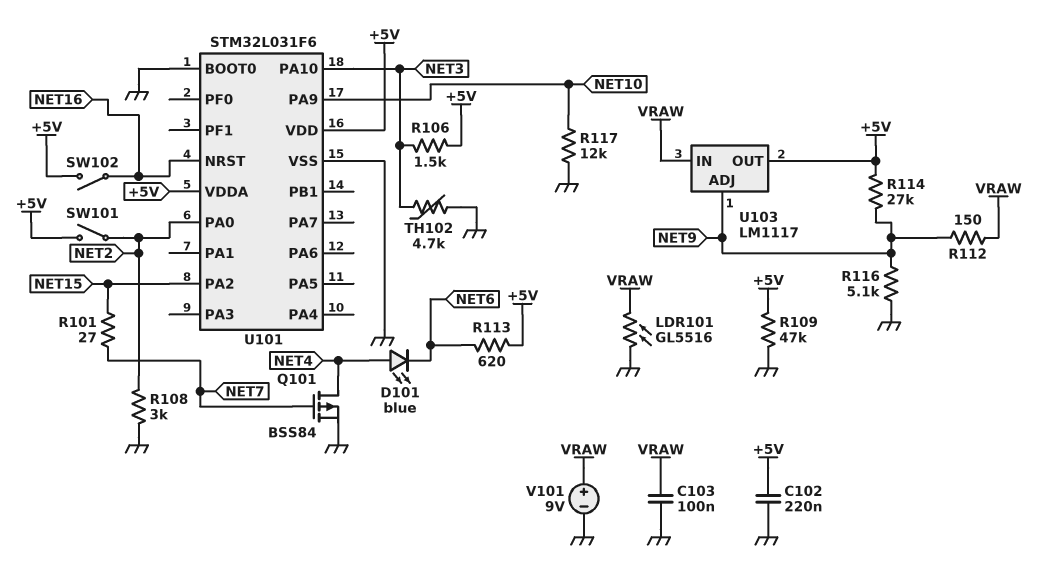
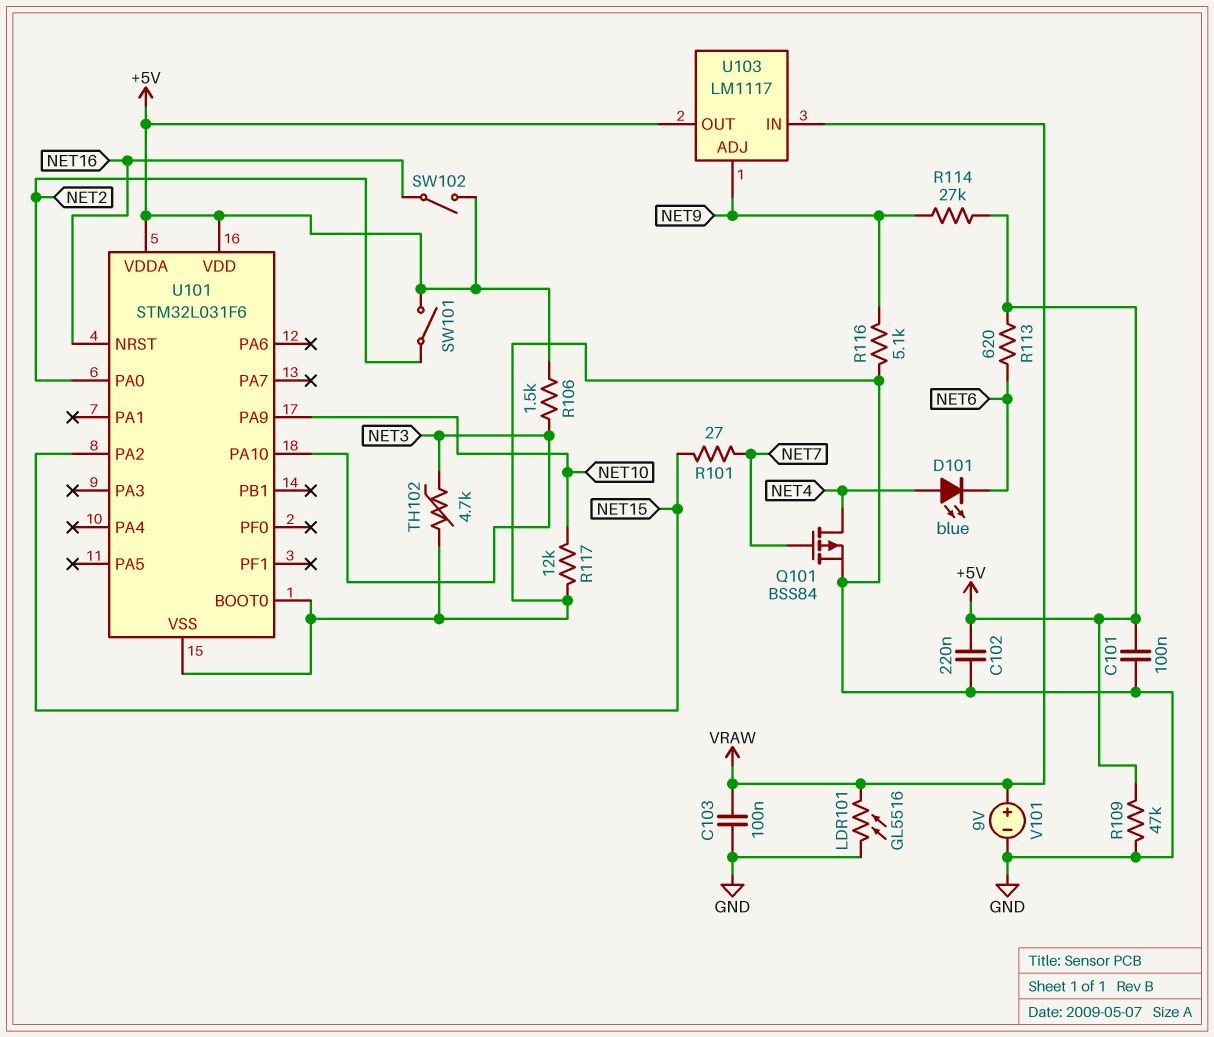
C101: none -> 100nF (+5V, GND)
R108: 3k (GND, NET2) -> none
R112: 150 (NET9, VRAW) -> none

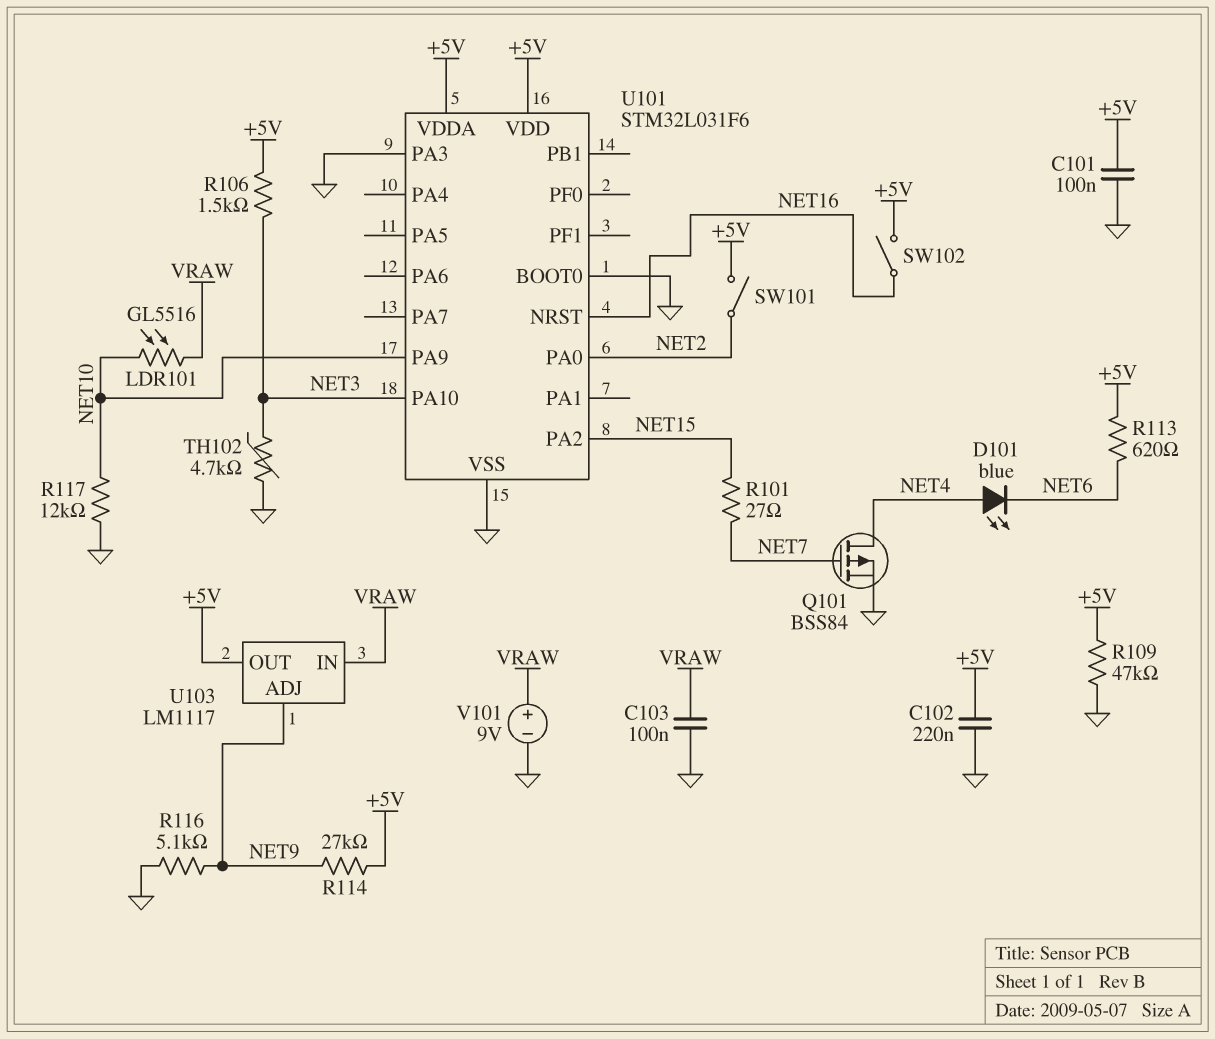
LDR101: GL5516 (GND, VRAW) -> GL5516 (NET10, VRAW)
U101 pin PA3: none -> GND

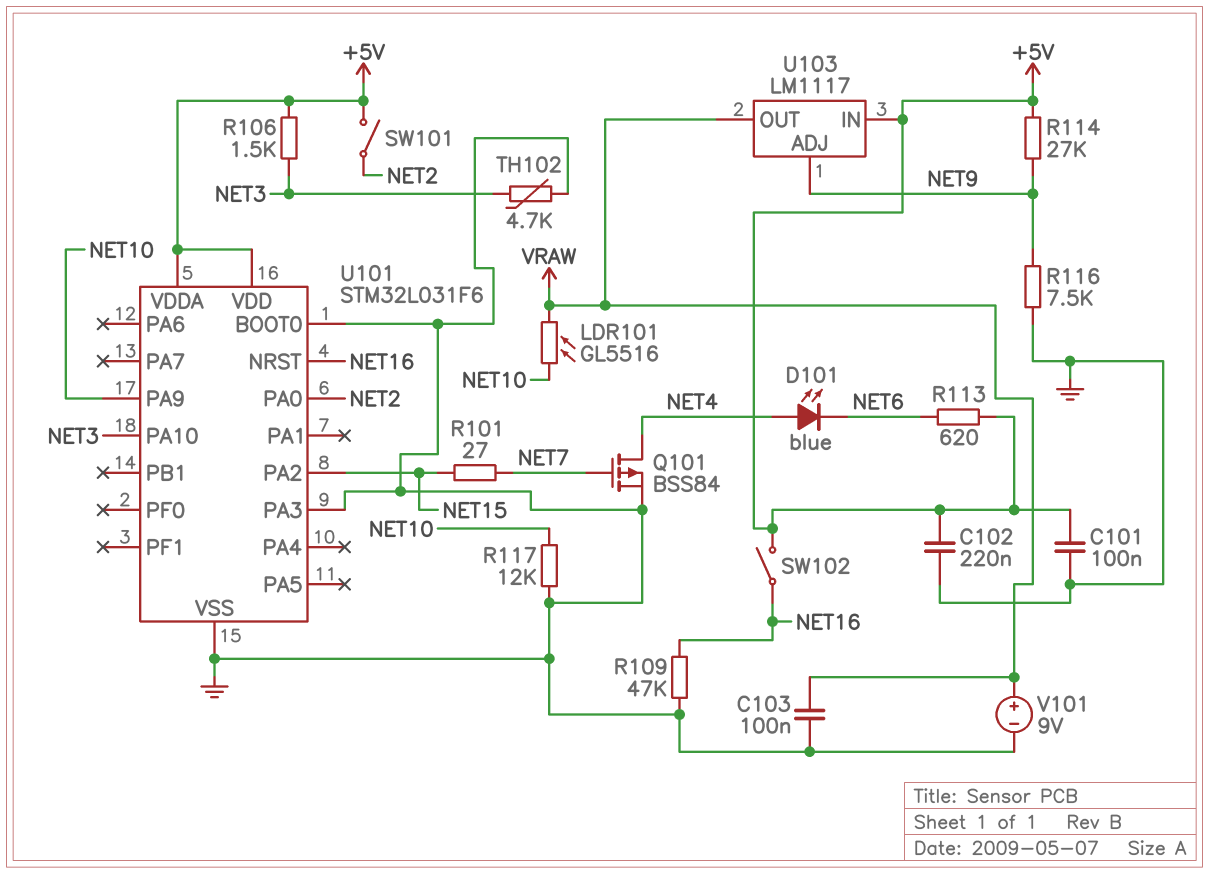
R109: 47k (+5V, GND) -> 47k (GND, NET16)
R116: 5.1k (GND, NET9) -> 7.5k (GND, NET9)
U103 pin IN: VRAW -> +5V
U103 pin OUT: +5V -> VRAW

